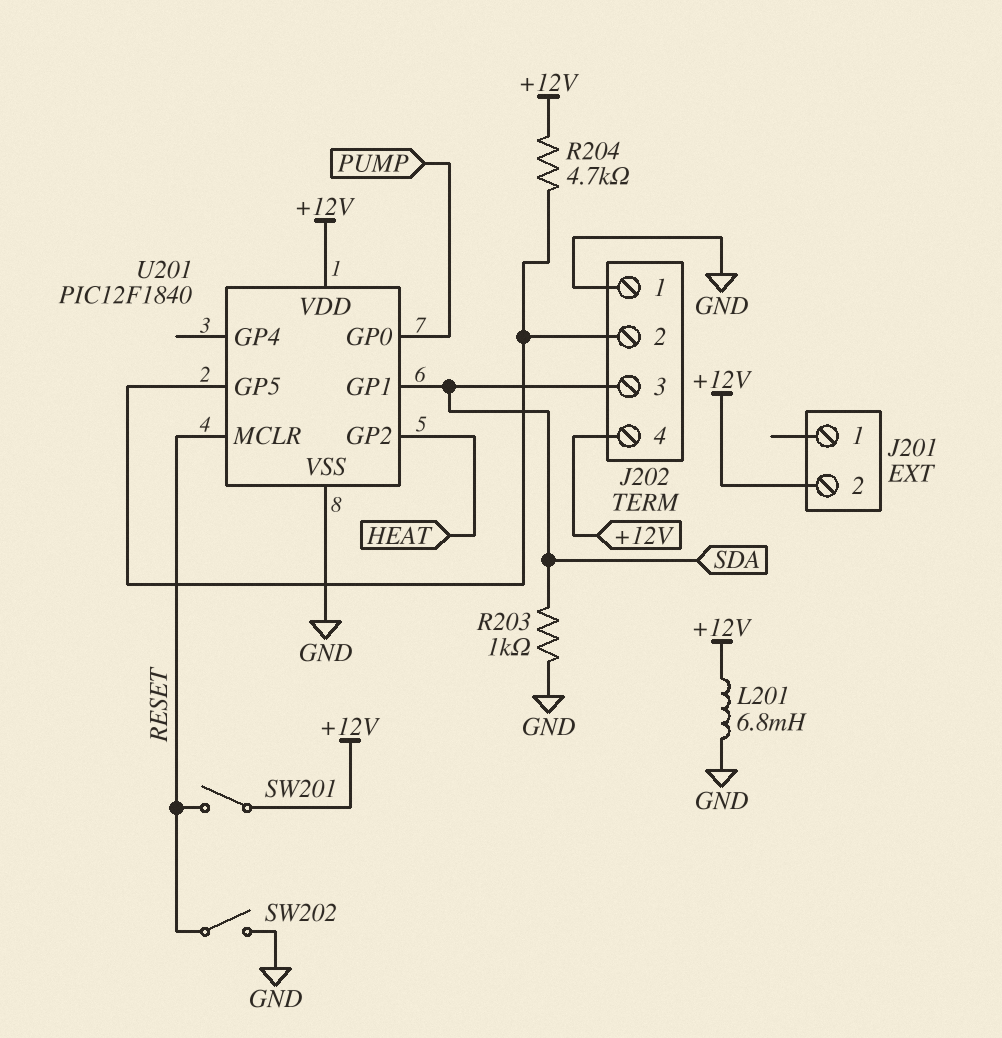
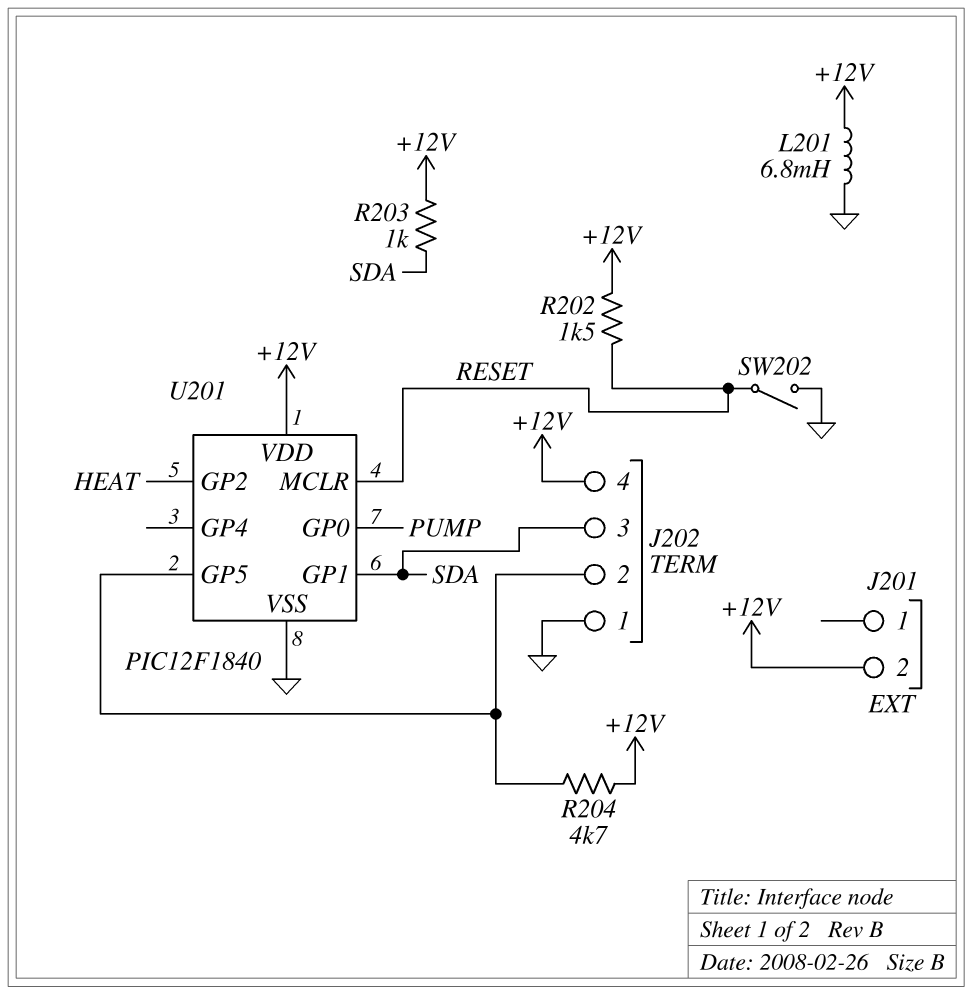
R202: none -> 1.5k (+12V, RESET)
R203: 1k (GND, SDA) -> 1k (+12V, SDA)
SW201: switch (+12V, RESET) -> none

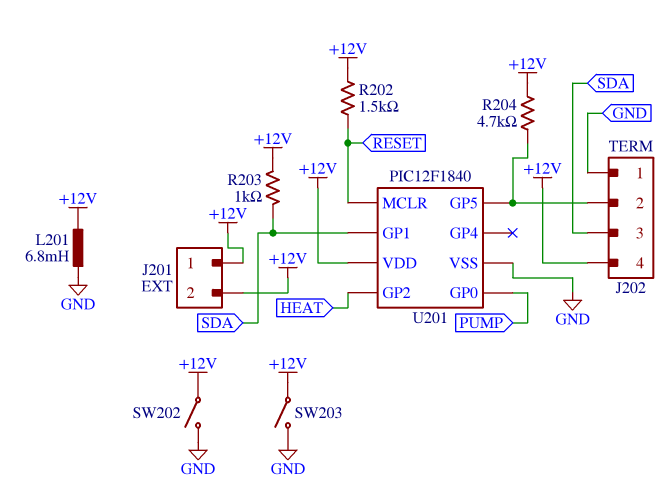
J201 pin 1: none -> +12V
SW202: switch (GND, RESET) -> switch (+12V, GND)
SW203: none -> switch (+12V, GND)

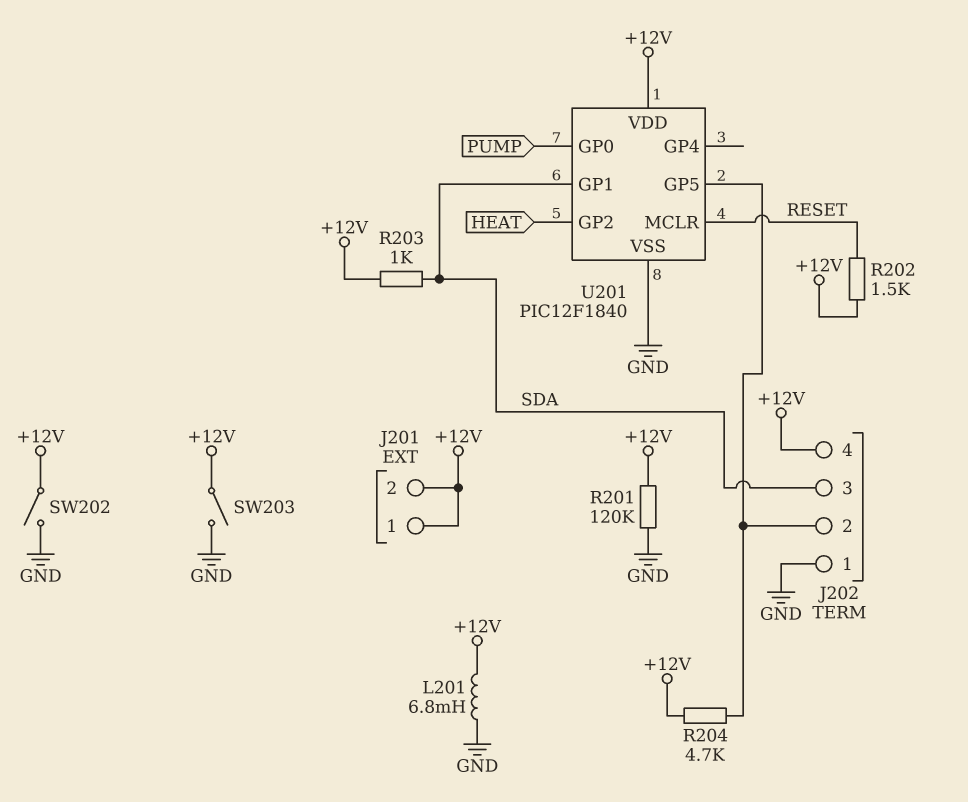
R201: none -> 120k (+12V, GND)

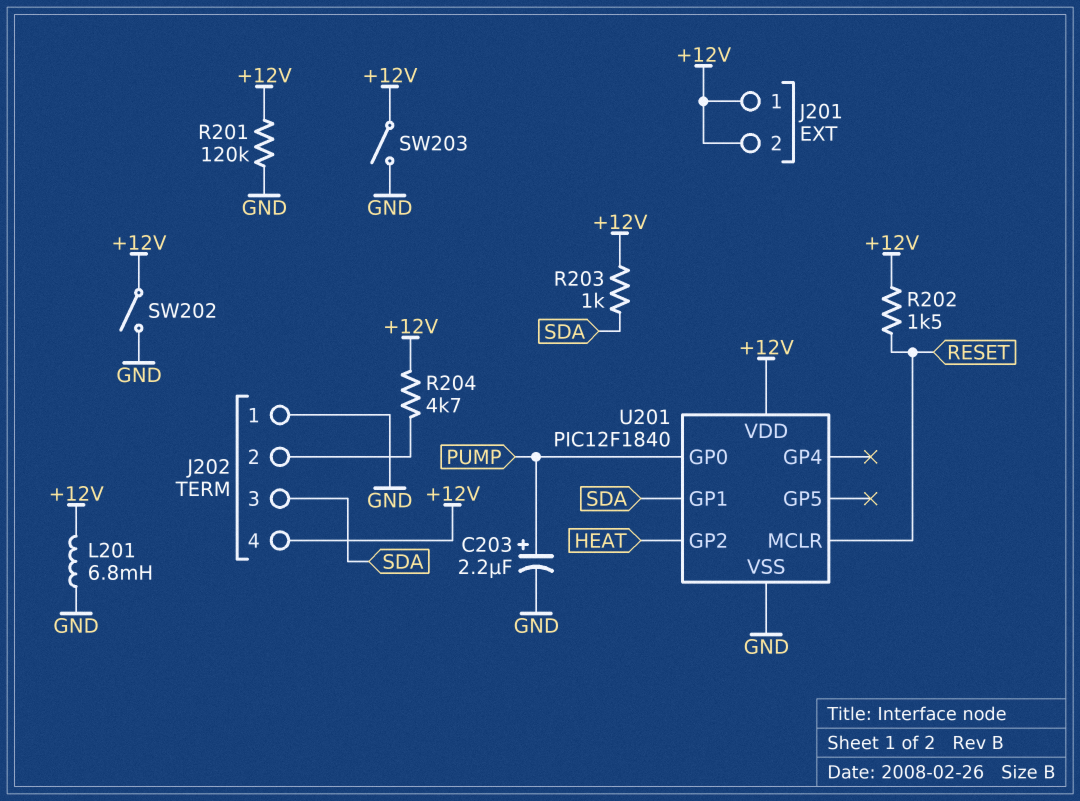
C203: none -> 2.2uF (plus PUMP, minus GND)
U201 pin GP5: J202/2 -> none

